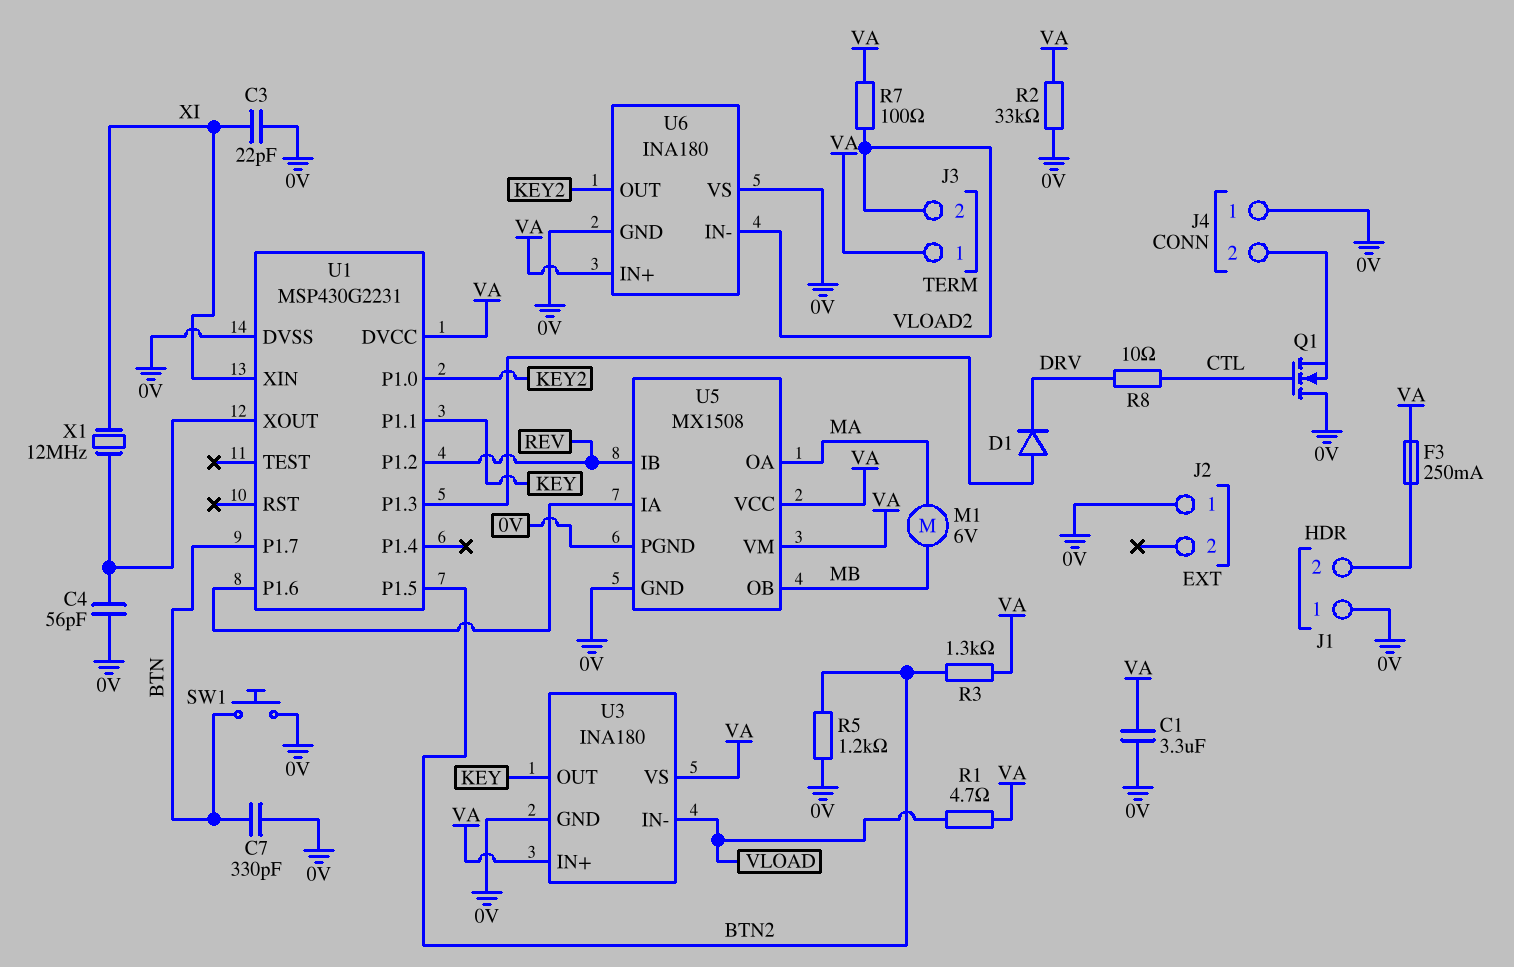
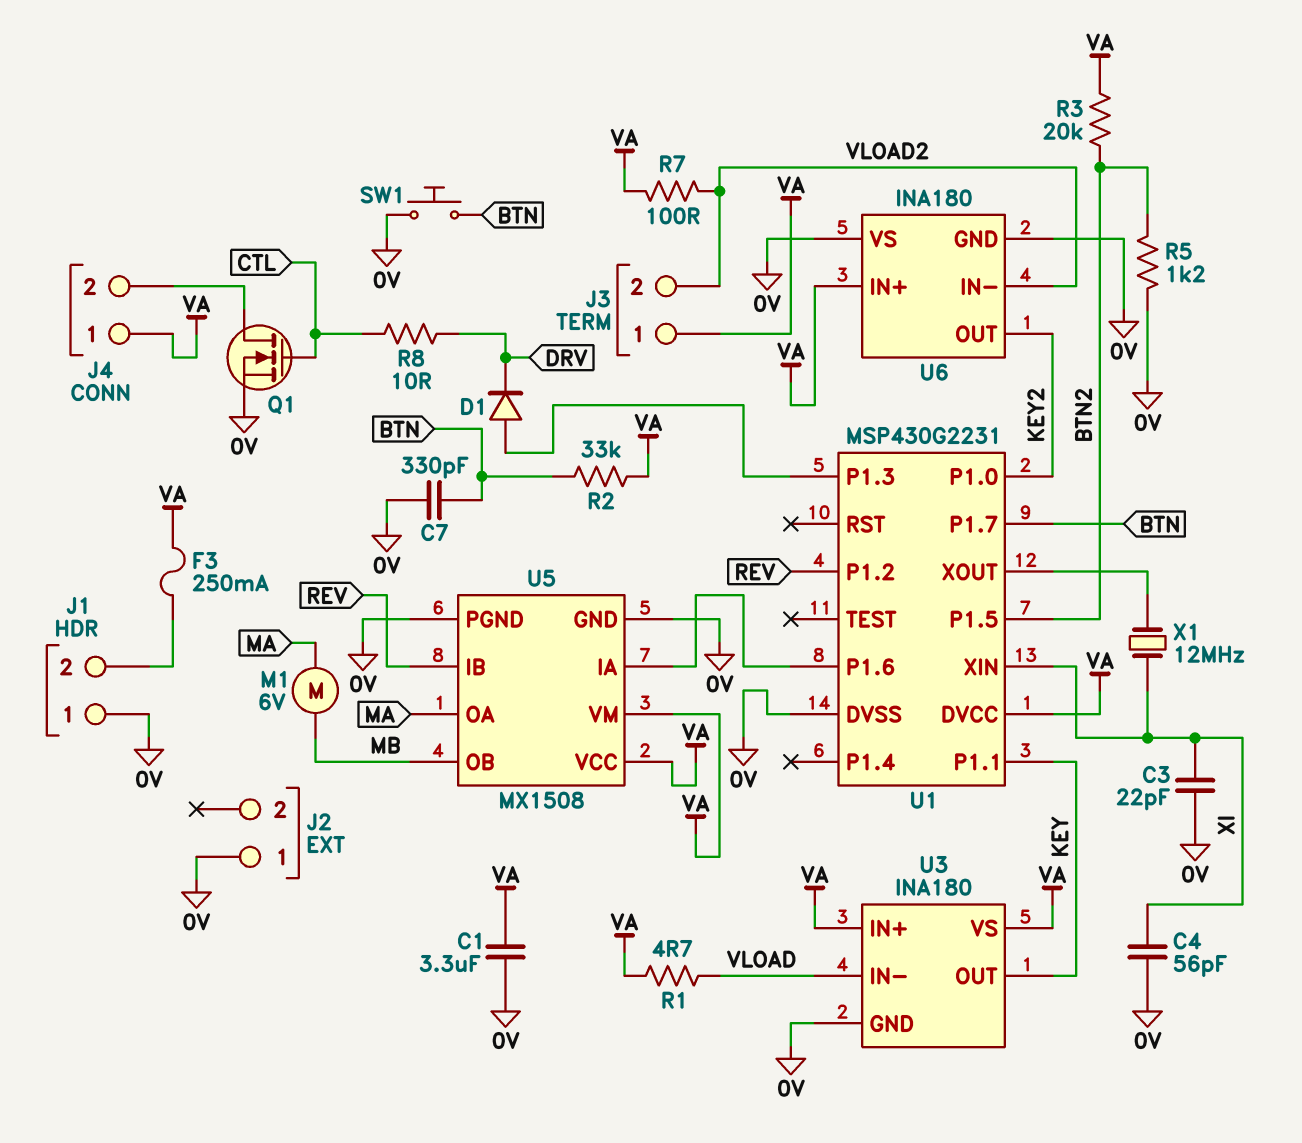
C4: 56pF (0V, U1/XOUT) -> 56pF (0V, XI)
J4 pin 1: 0V -> VA
Q1: NMOS (G CTL, D 0V, S J4/2) -> NMOS (G CTL, D J4/2, S 0V)
R2: 33k (0V, VA) -> 33k (BTN, VA)
R3: 1.3k (BTN2, VA) -> 20k (BTN2, VA)

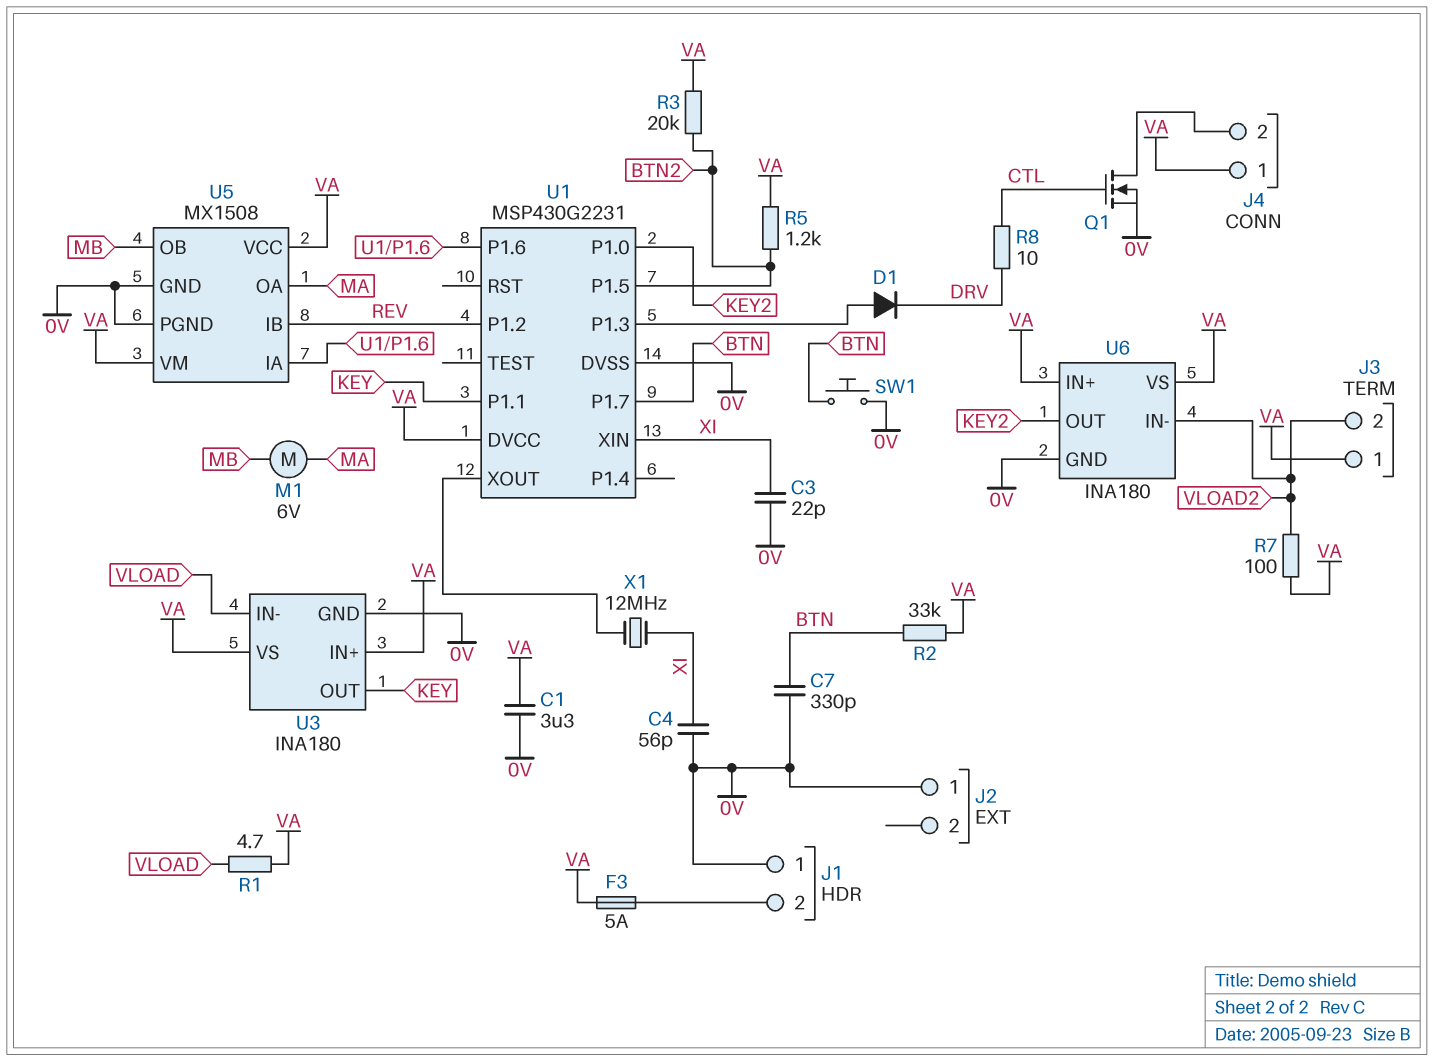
F3: 250mA (J1/2, VA) -> 5A (J1/2, VA)
R5: 1.2k (0V, BTN2) -> 1.2k (BTN2, VA)
U6 pin VS: 0V -> VA

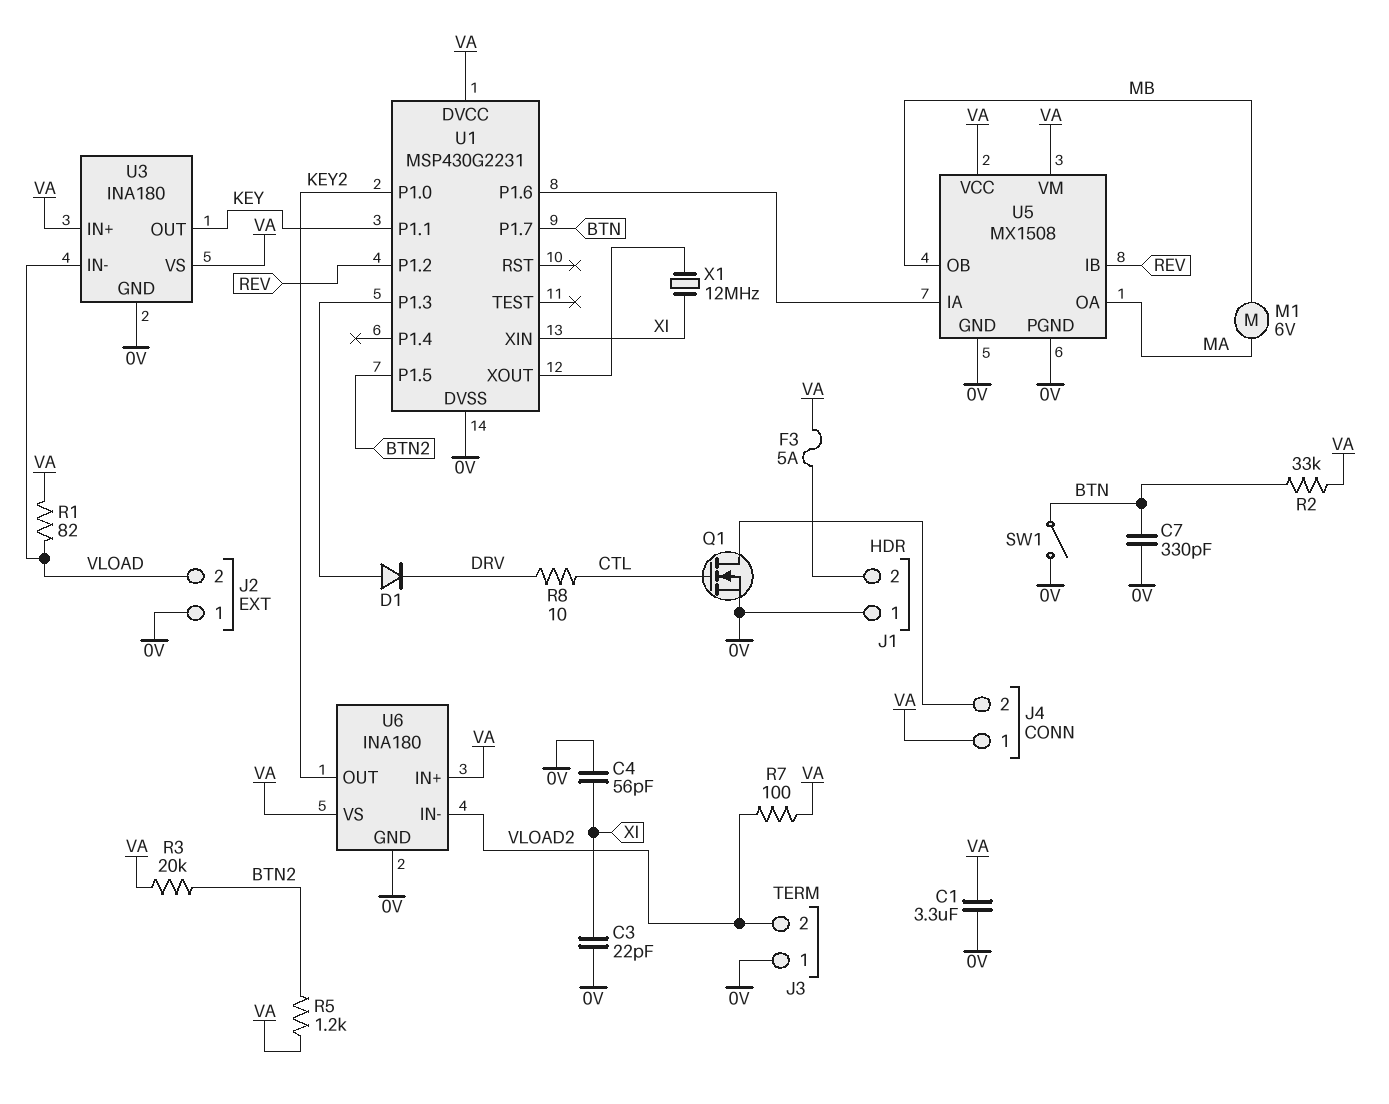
J2 pin 2: none -> VLOAD
J3 pin 1: VA -> 0V
R1: 4.7 (VA, VLOAD) -> 82 (VA, VLOAD)
SW1: button (0V, BTN) -> switch (0V, BTN)

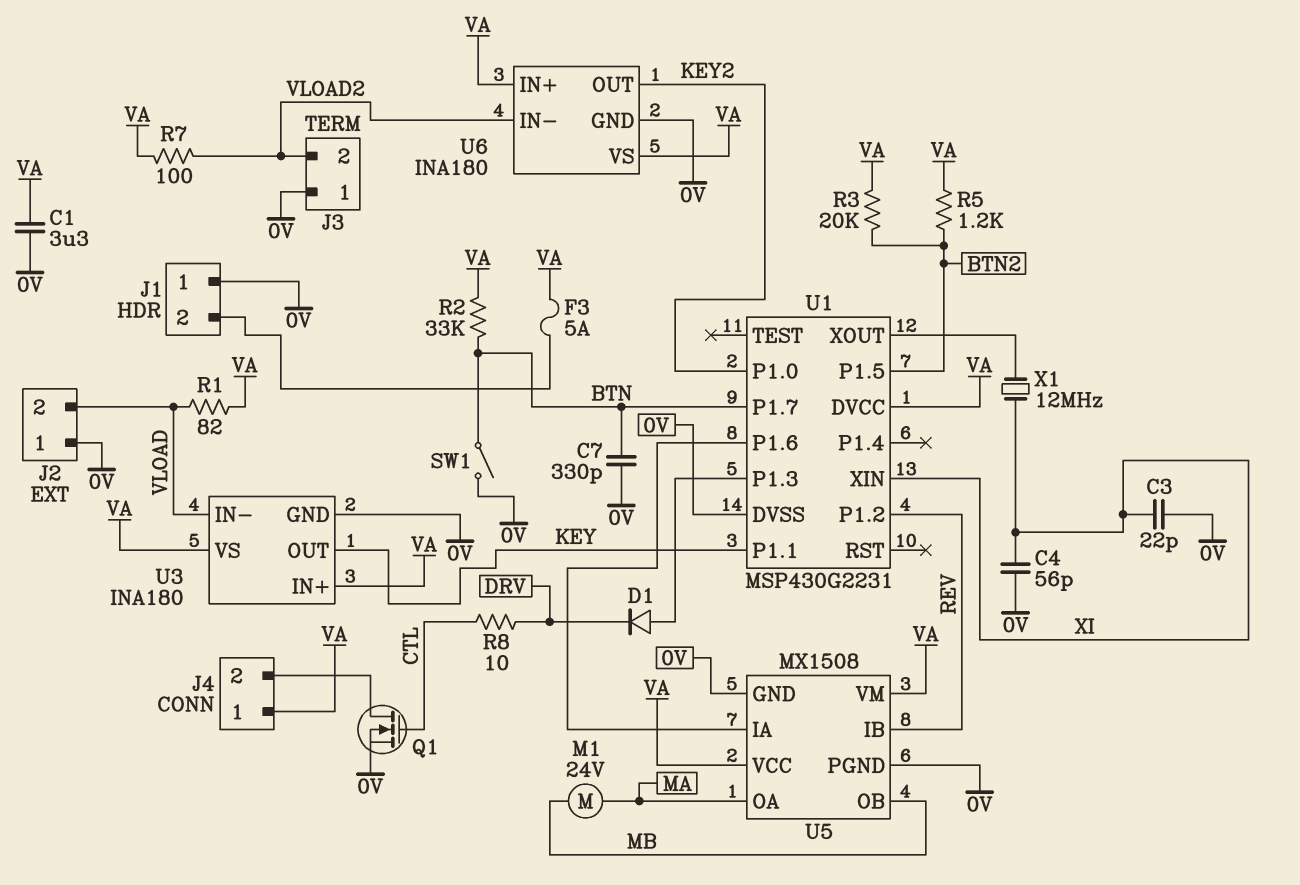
M1: motor 6V (MA, MB) -> motor 24V (MA, MB)

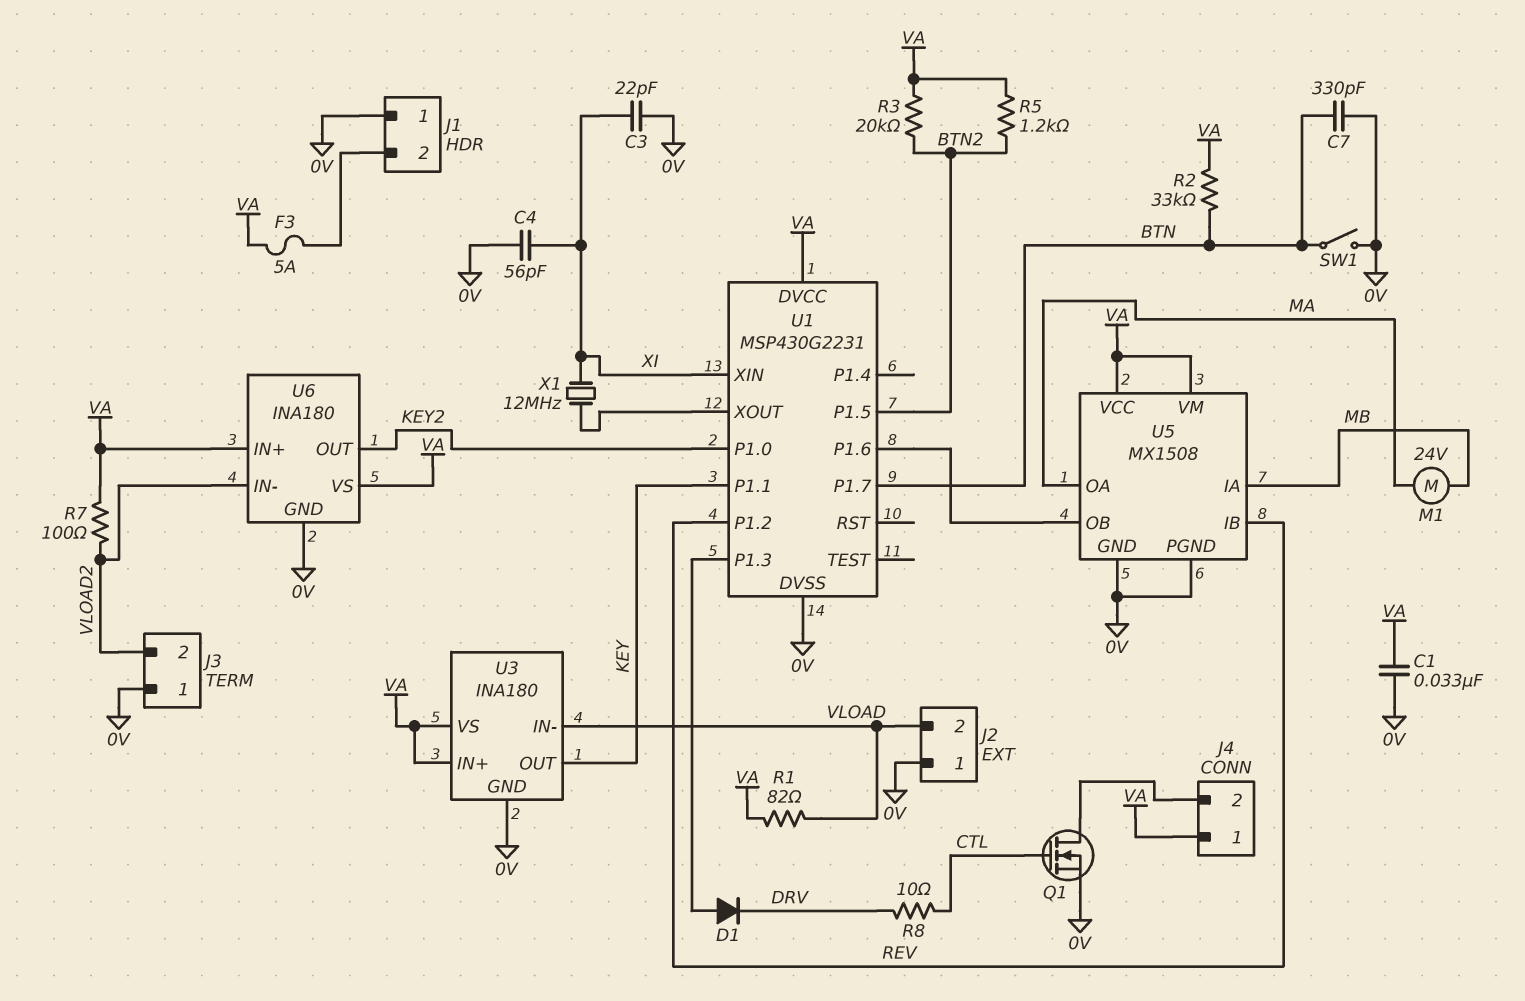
C1: 3.3uF (0V, VA) -> 33nF (0V, VA)
U5 pin IA: U1/P1.6 -> MB
U5 pin OB: MB -> U1/P1.6

